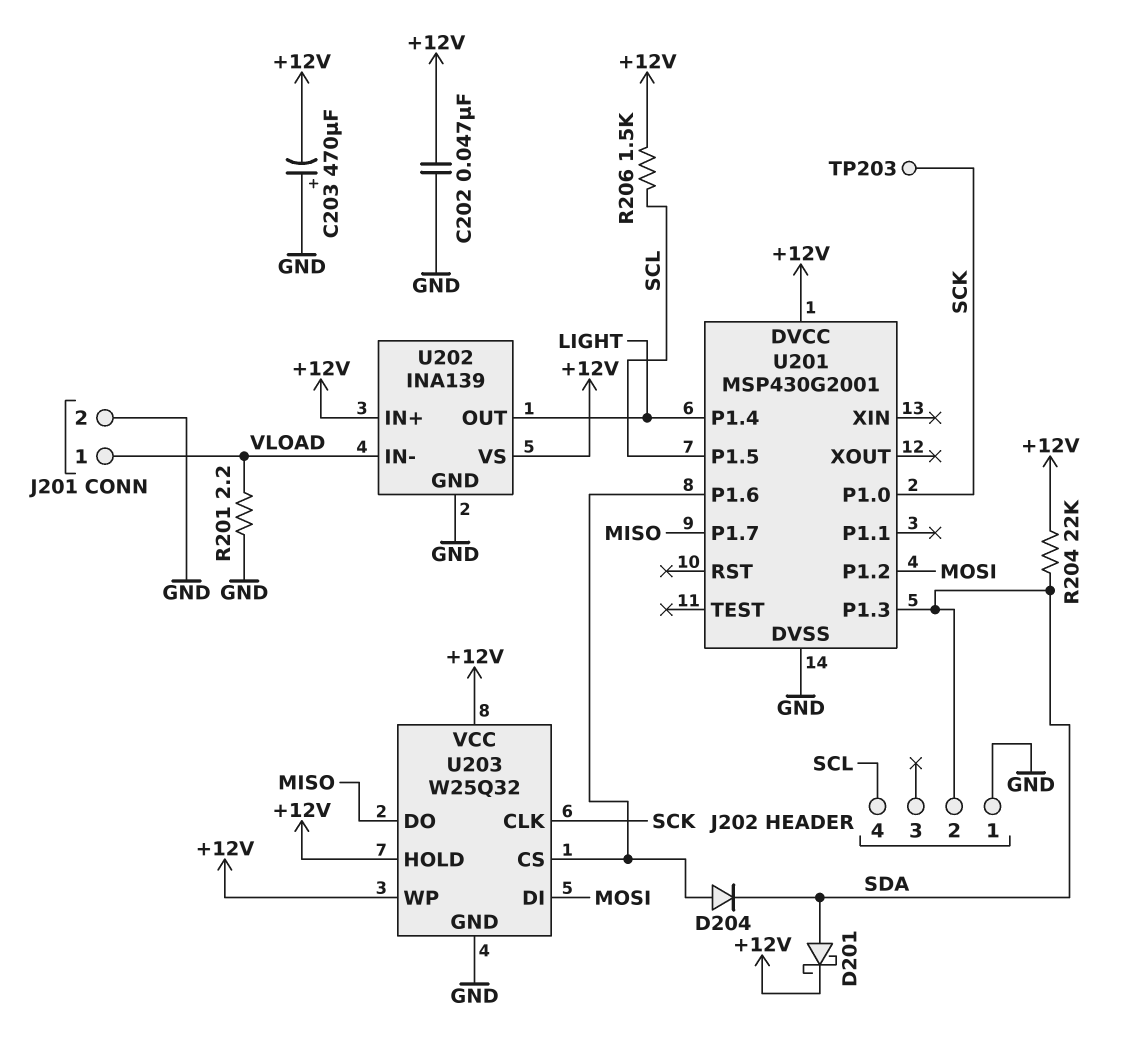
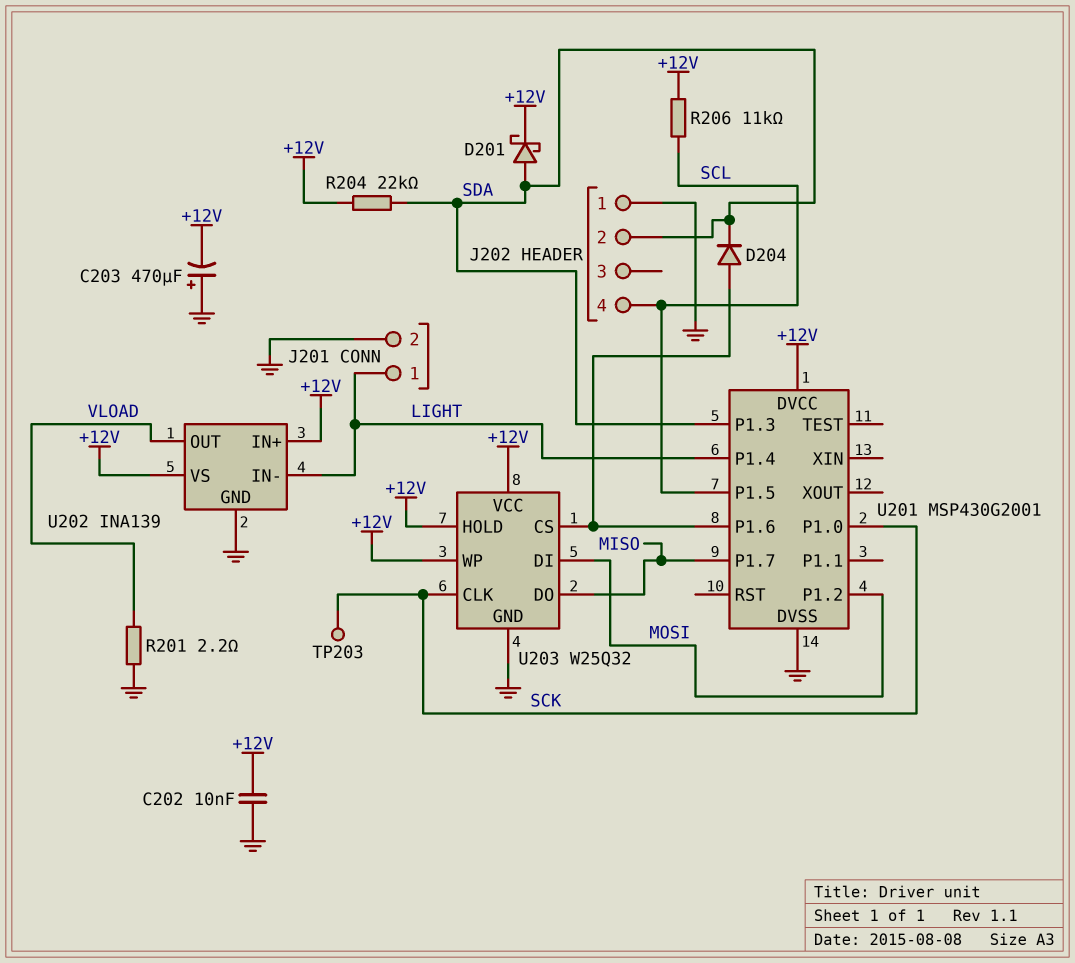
C202: 47nF (+12V, GND) -> 10nF (+12V, GND)
J201 pin 1: VLOAD -> LIGHT
R206: 1.5k (+12V, SCL) -> 11k (+12V, SCL)
U202 pin IN-: VLOAD -> LIGHT
U202 pin OUT: LIGHT -> VLOAD

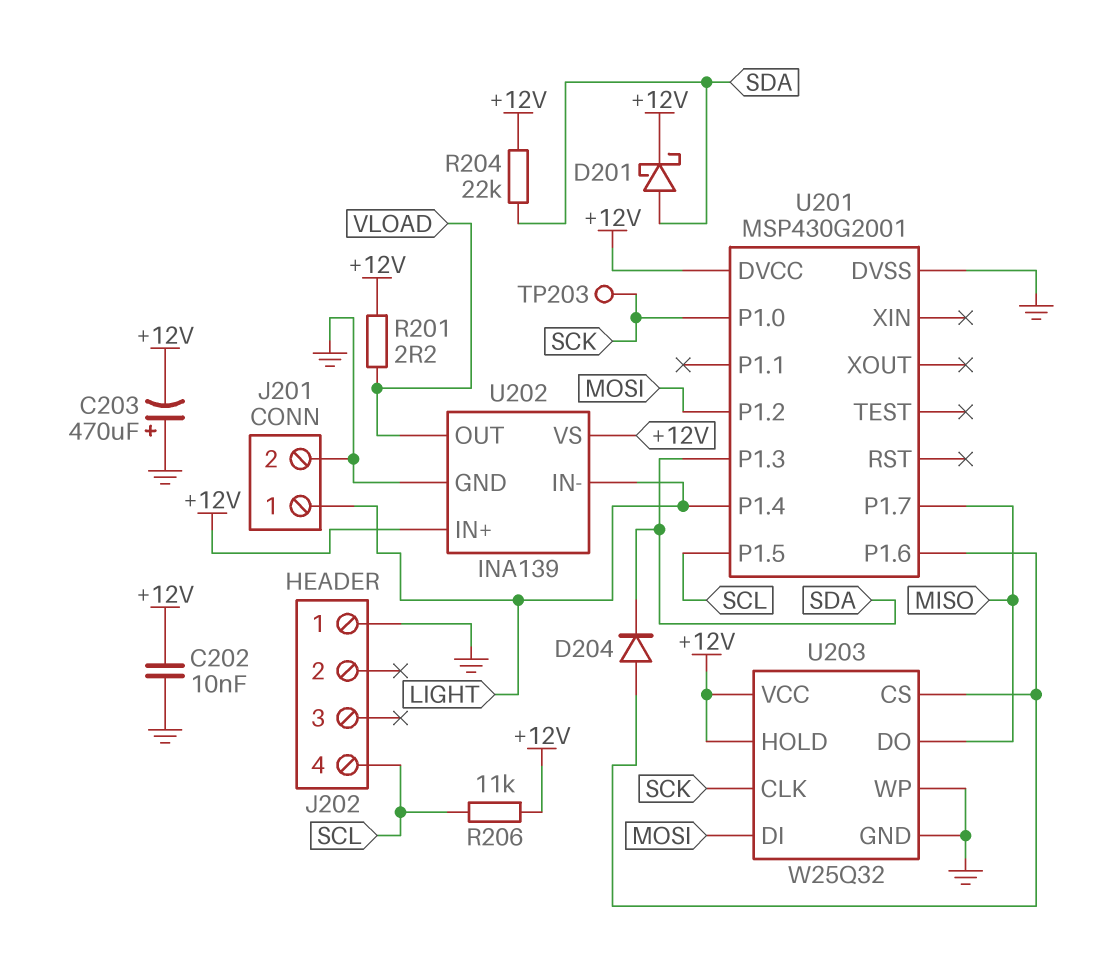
J202 pin 2: SDA -> none
R201: 2.2 (GND, VLOAD) -> 2.2 (+12V, VLOAD)
U203 pin WP: +12V -> GND

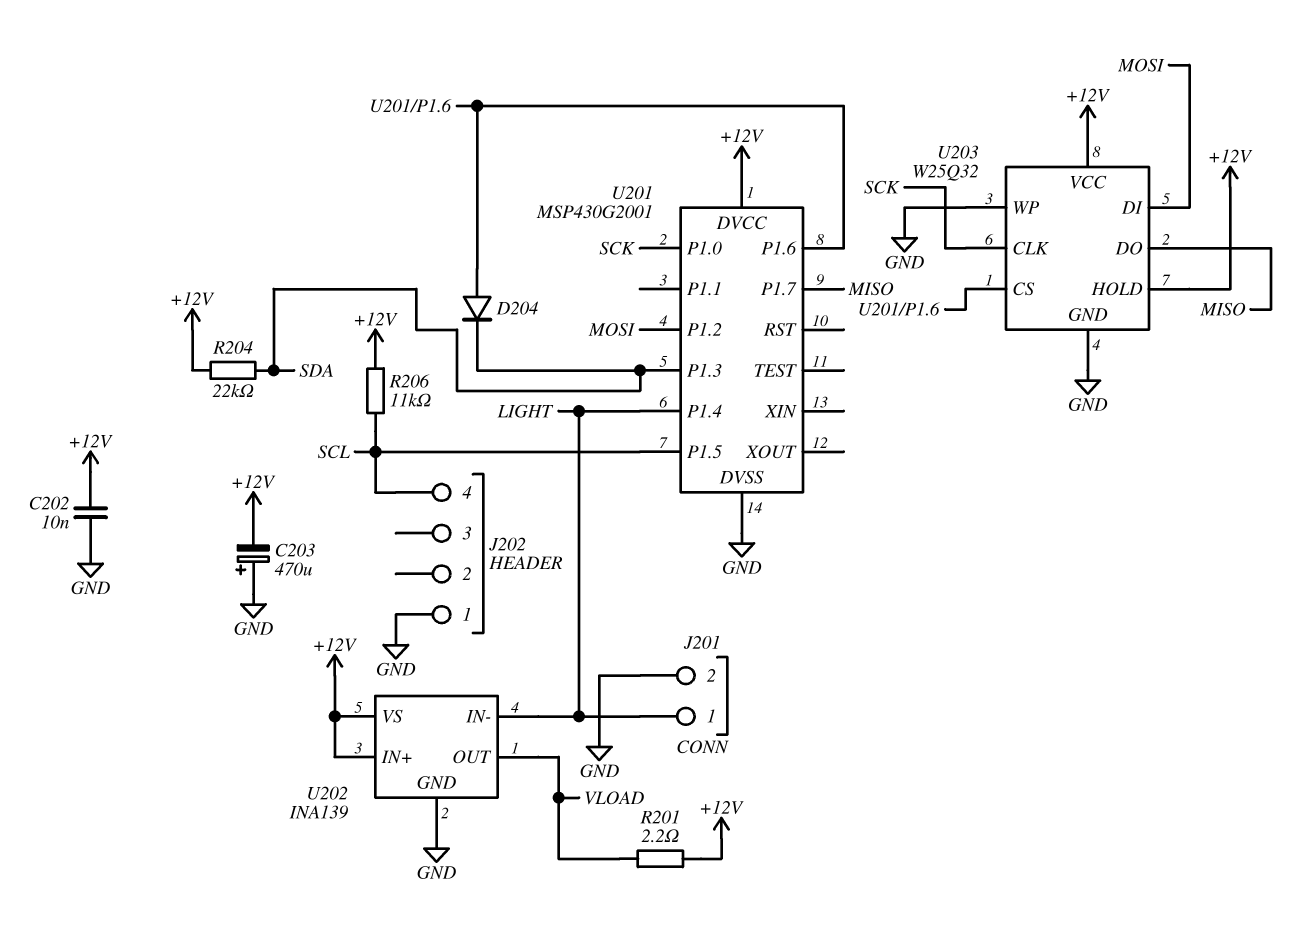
D201: schottky (A SDA, K +12V) -> none
TP203: test point (SCK) -> none

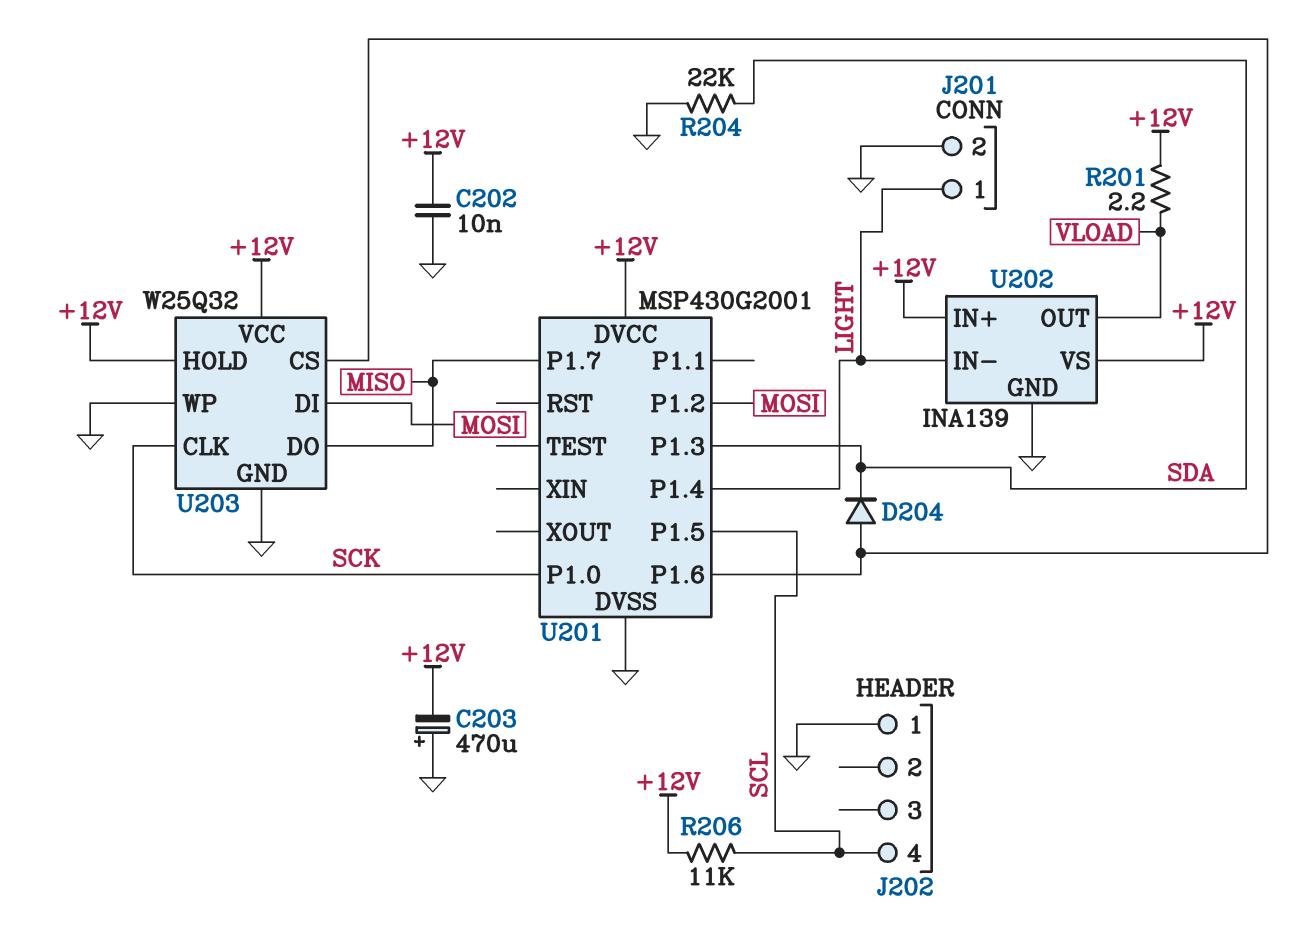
R204: 22k (+12V, SDA) -> 22k (GND, SDA)

